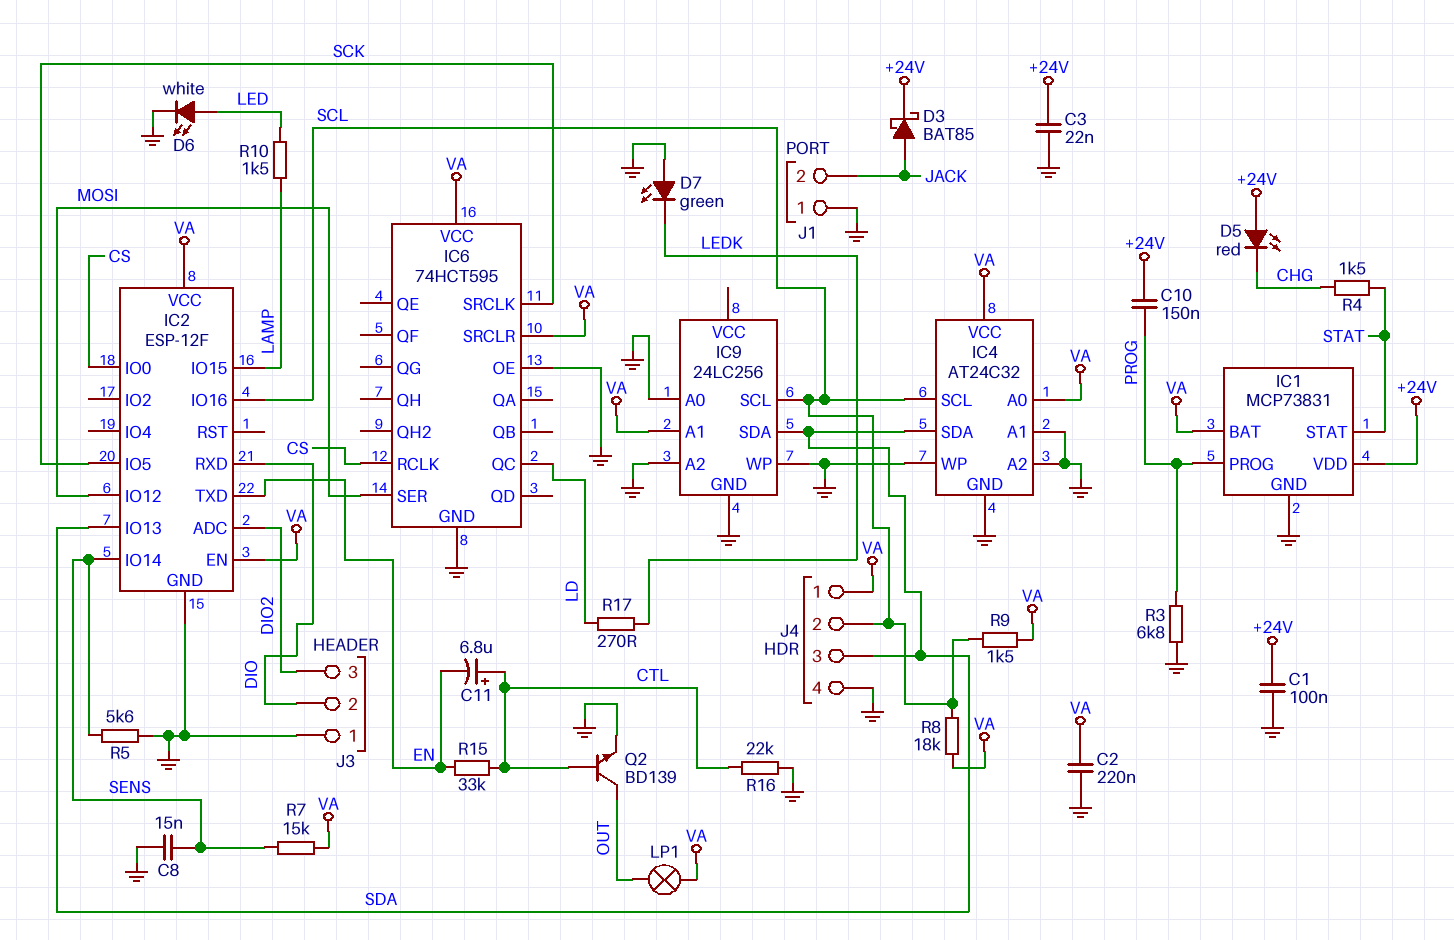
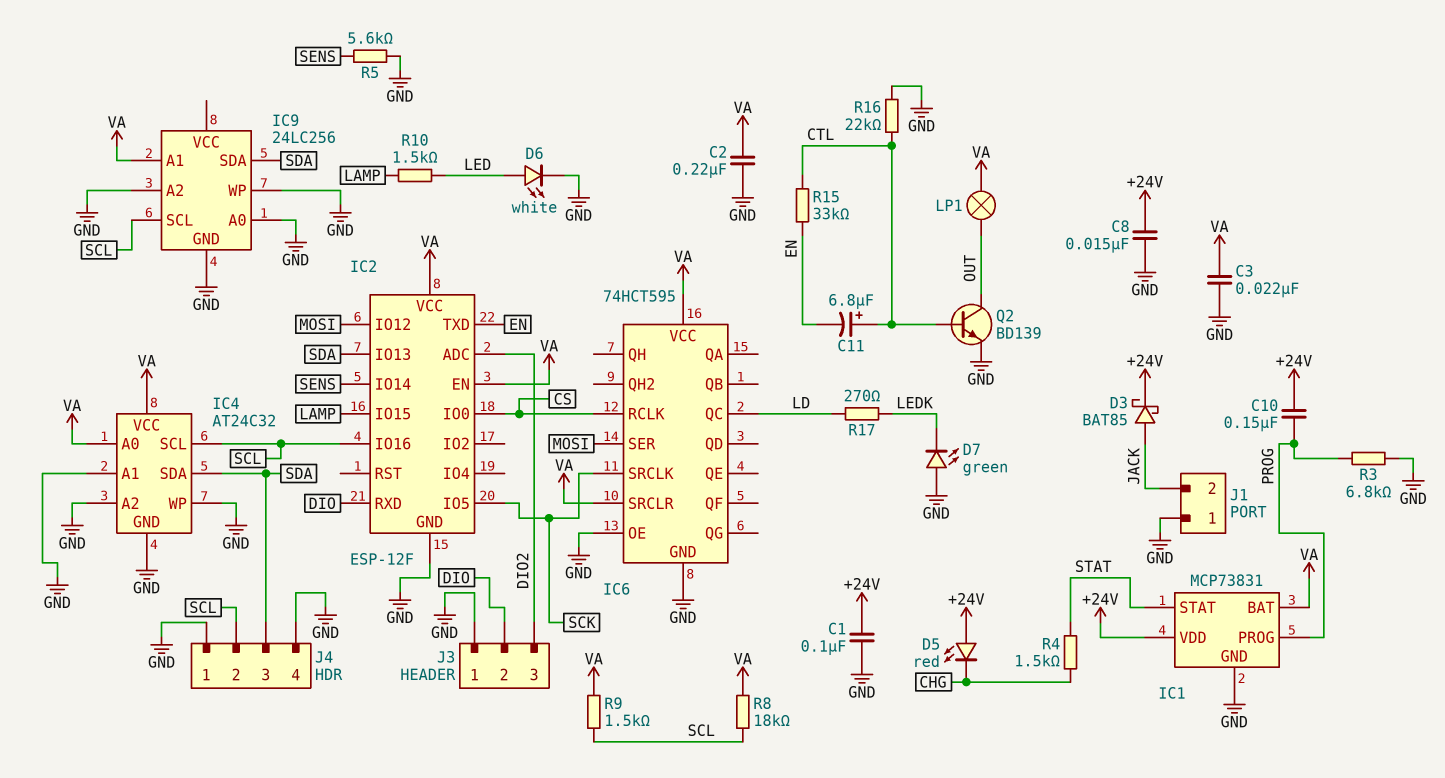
C3: 22nF (+24V, GND) -> 22nF (GND, VA)
C8: 15nF (GND, SENS) -> 15nF (+24V, GND)
J4 pin 1: VA -> GND
R7: 15k (SENS, VA) -> none

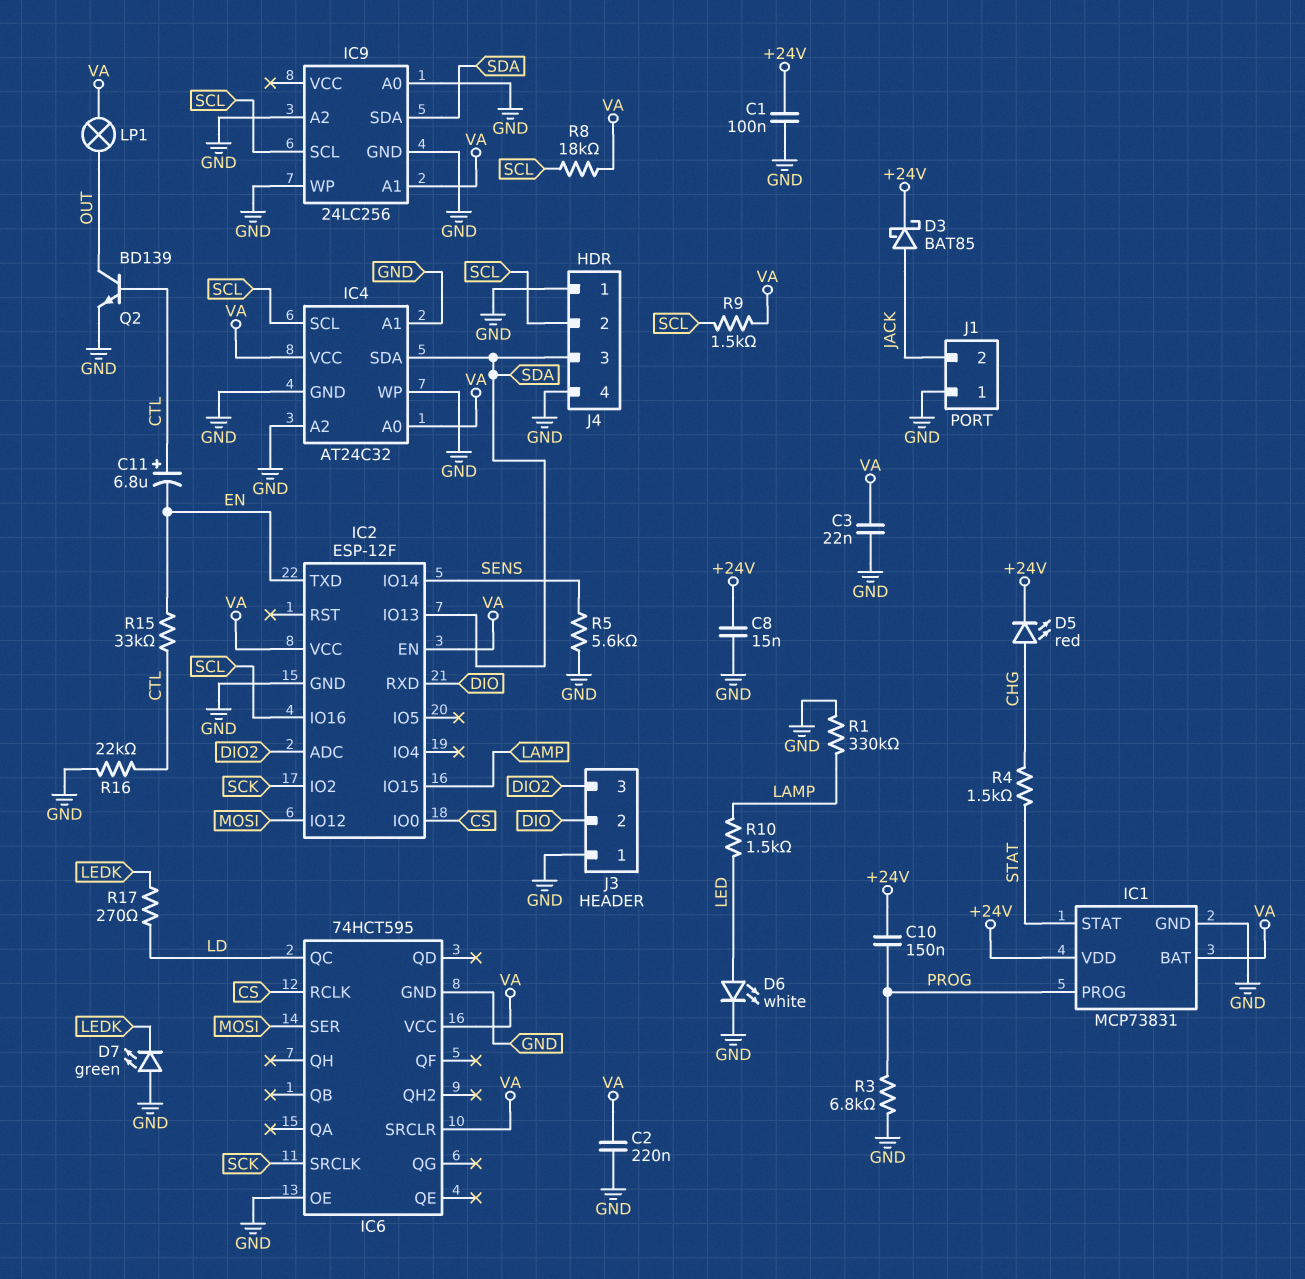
D5: LED red (A +24V, K CHG) -> LED red (A CHG, K +24V)
IC2 pin IO2: none -> SCK
IC2 pin IO5: SCK -> none
R1: none -> 330k (GND, LAMP)

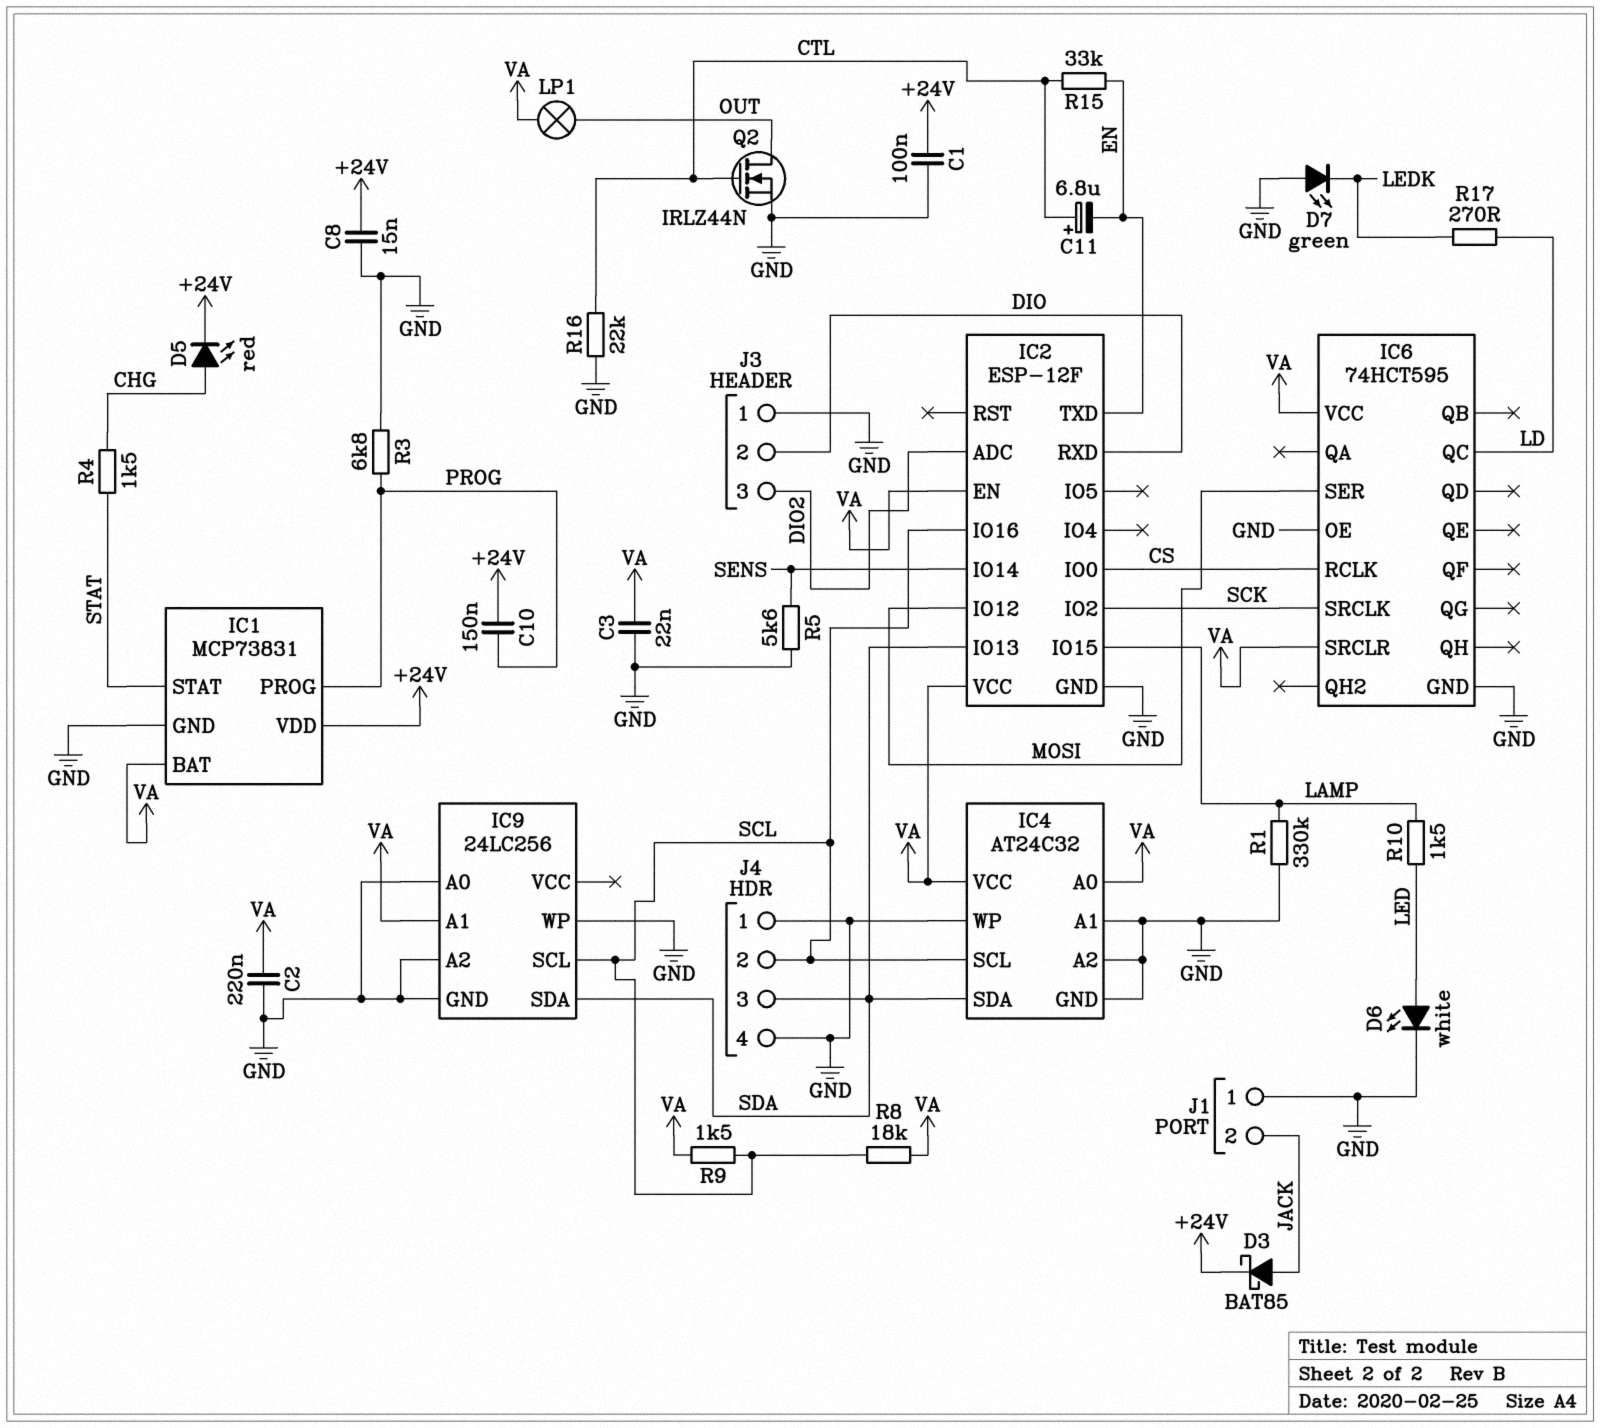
Q2: NPN BD139 (B CTL, C OUT, E GND) -> NMOS IRLZ44N (G CTL, D OUT, S GND)

